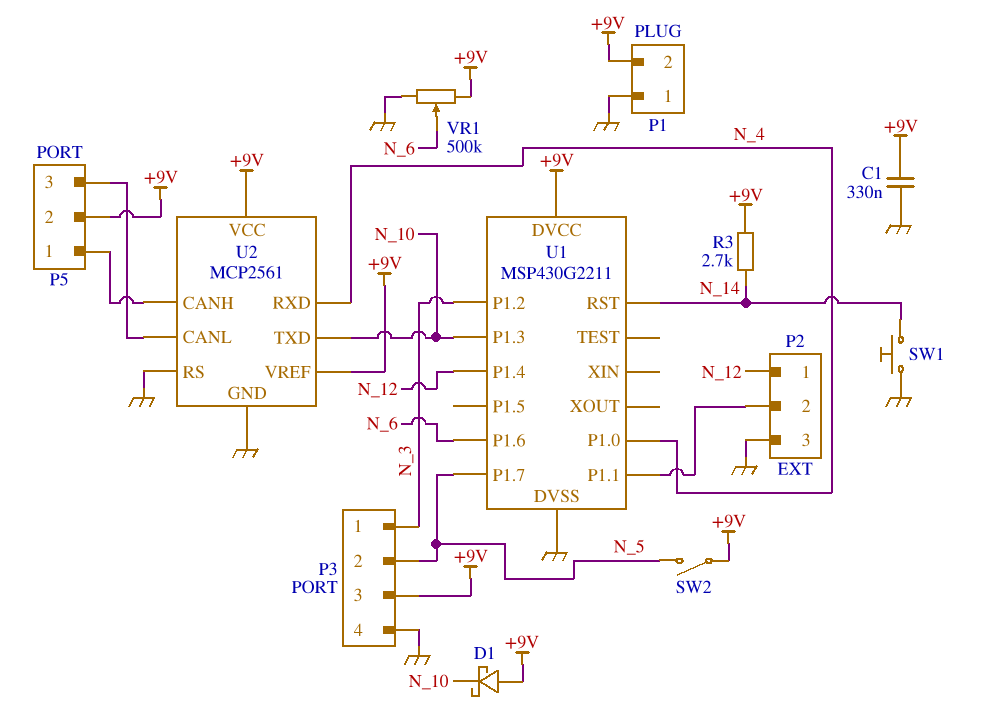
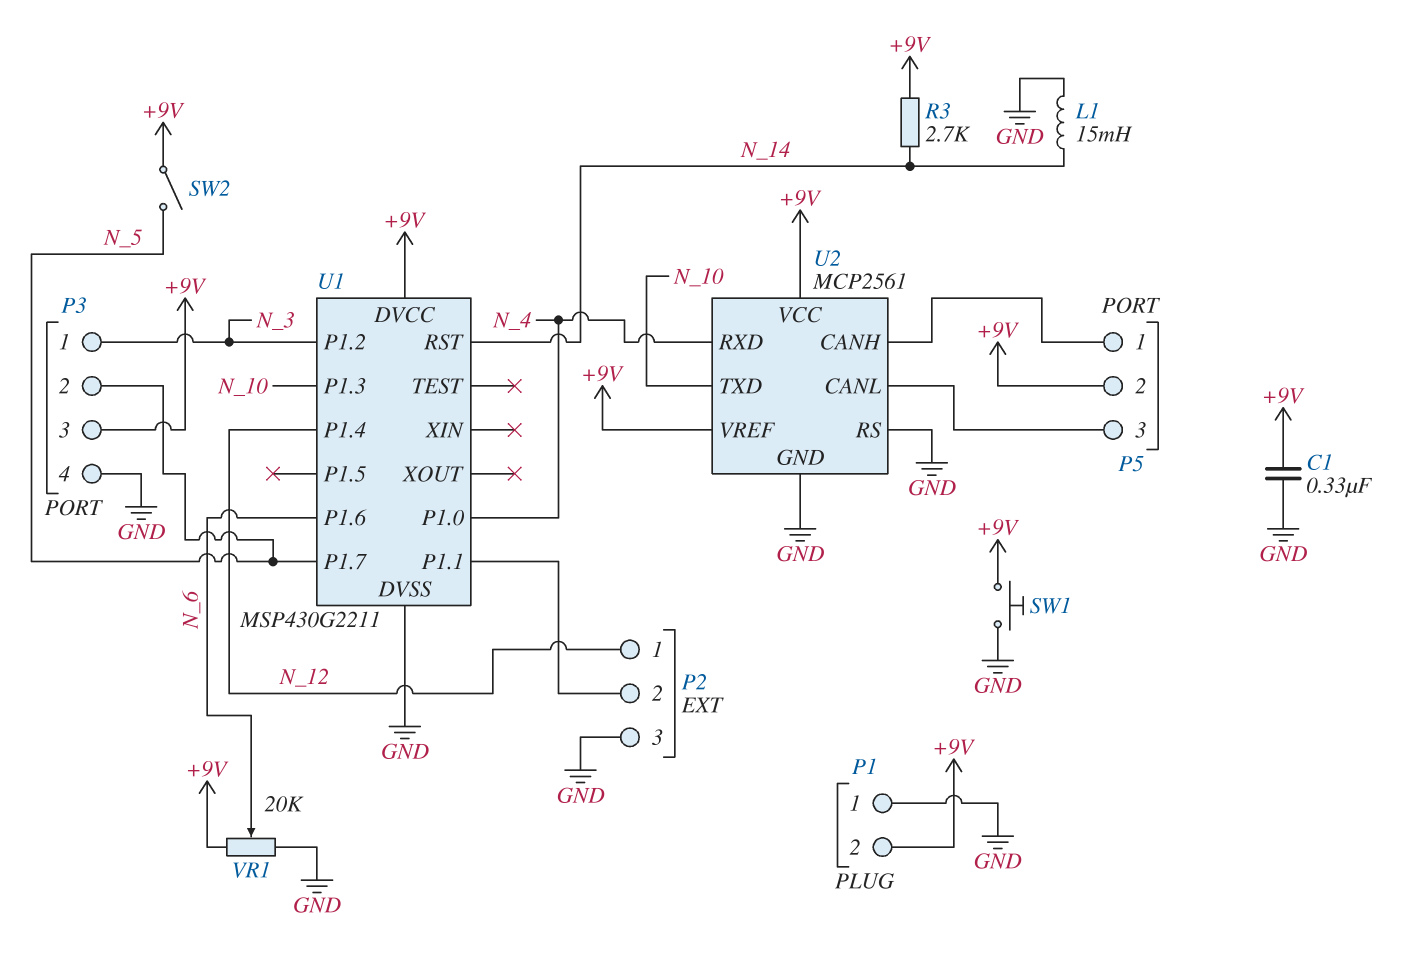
D1: schottky (A +9V, K N_10) -> none
L1: none -> 15mH (GND, N_14)
SW1: button (GND, N_14) -> button (+9V, GND)
VR1: 500k (+9V, GND, wiper N_6) -> 20k (+9V, GND, wiper N_6)

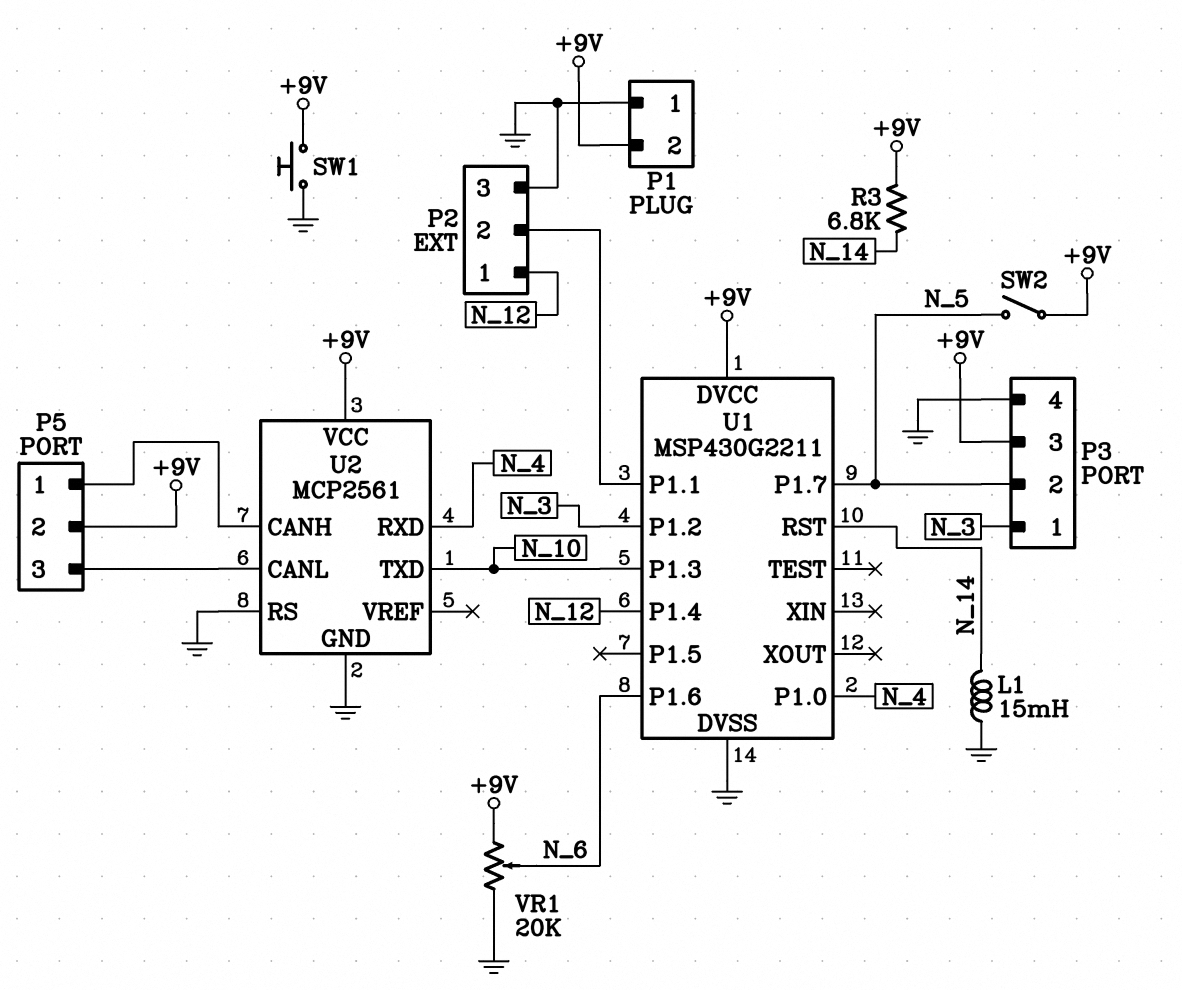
C1: 330nF (+9V, GND) -> none
R3: 2.7k (+9V, N_14) -> 6.8k (+9V, N_14)
U2 pin VREF: +9V -> none

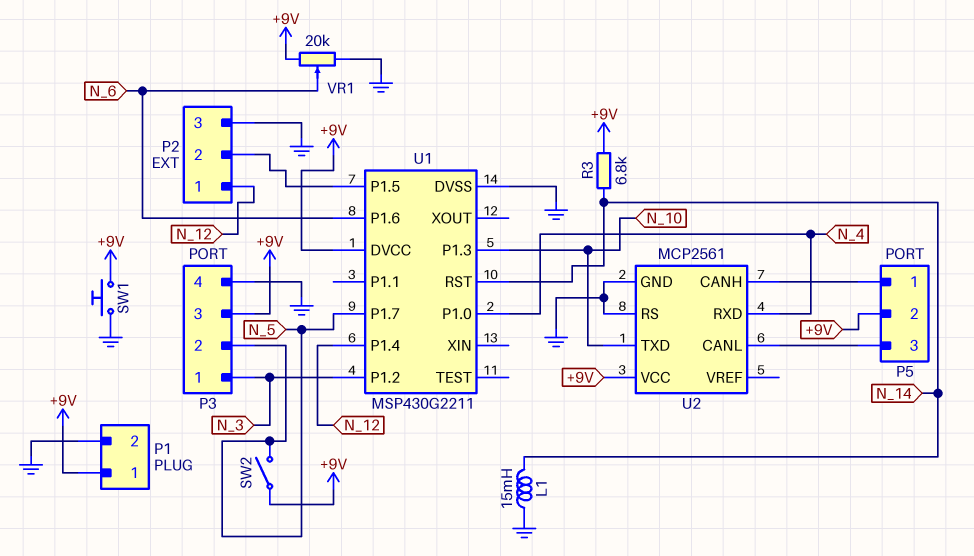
P1 pin 1: GND -> +9V
P1 pin 2: +9V -> GND
U1 pin P1.1: P2/2 -> none
U1 pin P1.5: none -> P2/2

